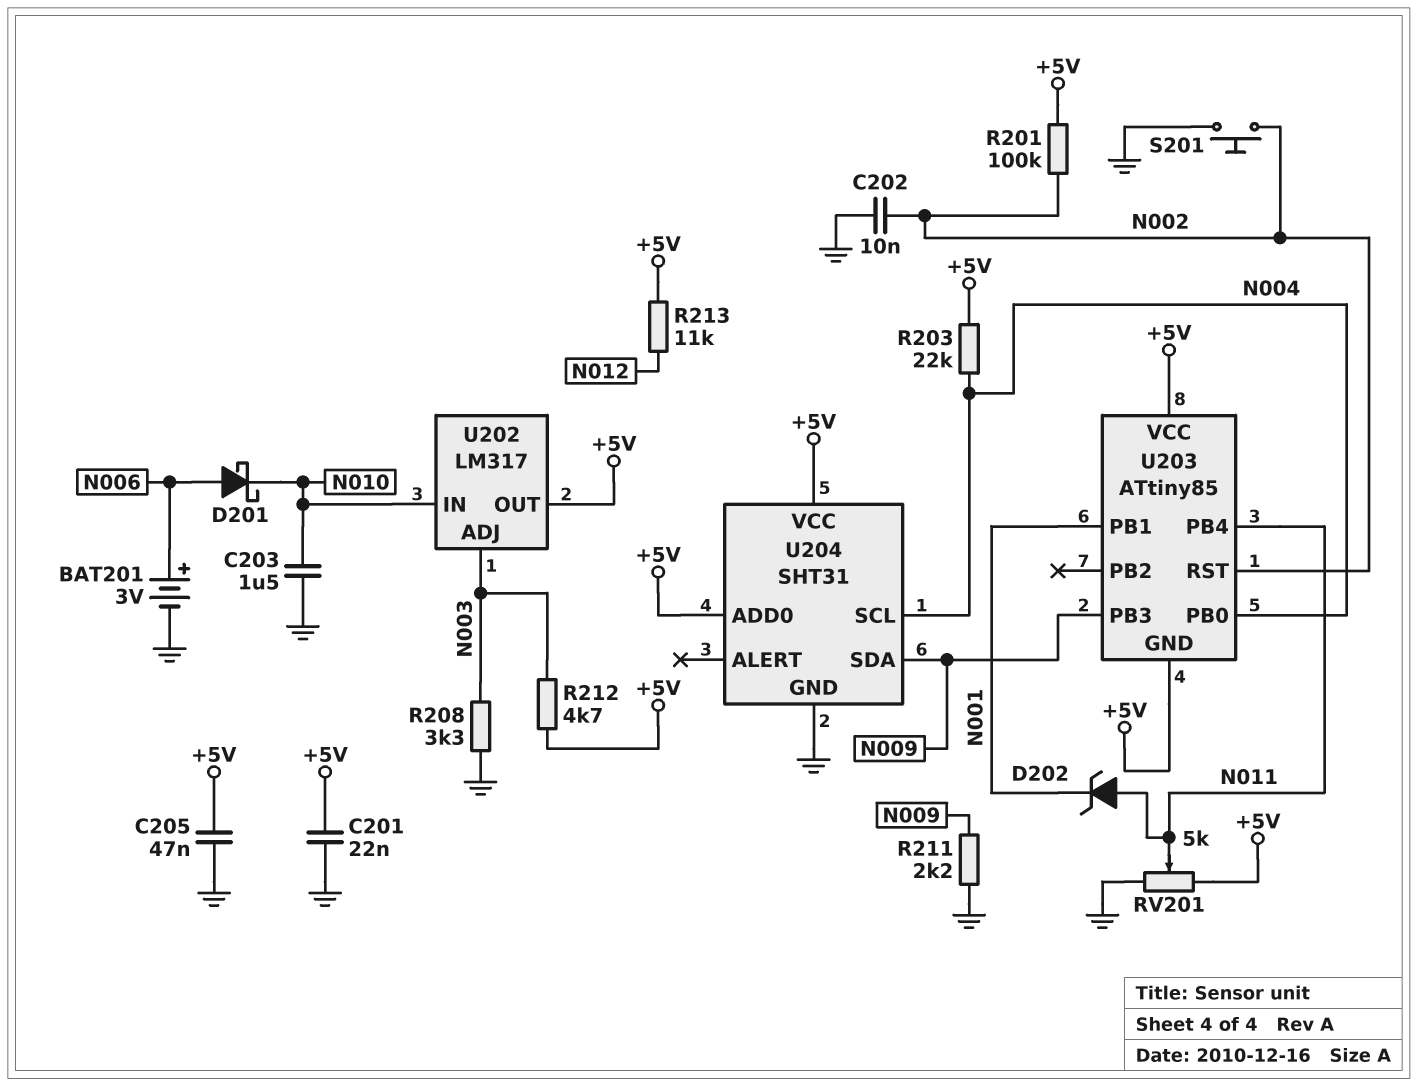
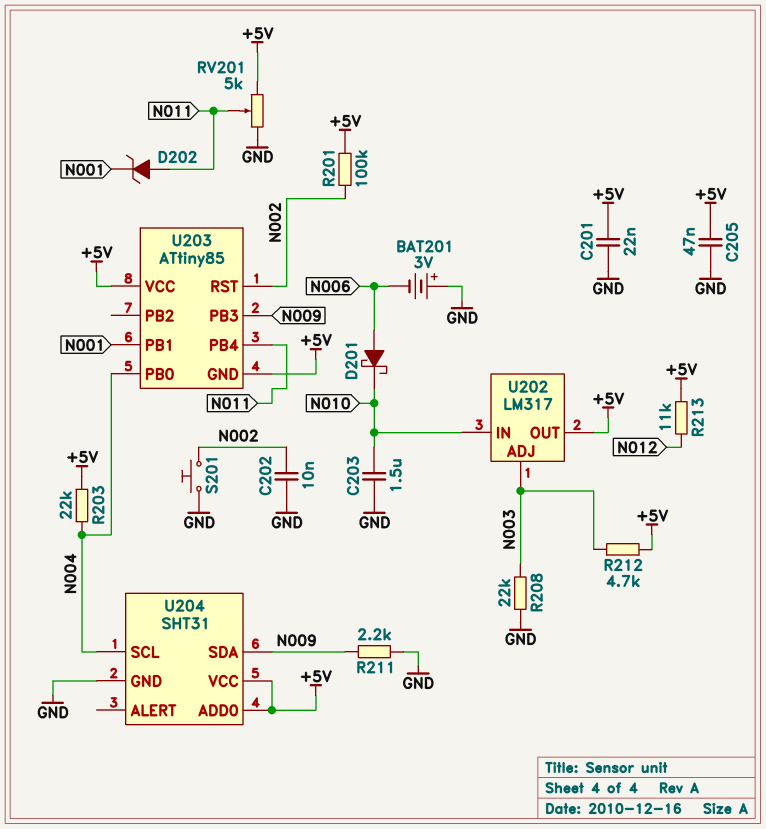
BAT201: 3V (plus N006, minus GND) -> 3V (plus GND, minus N006)
R208: 3.3k (GND, N003) -> 22k (GND, N003)

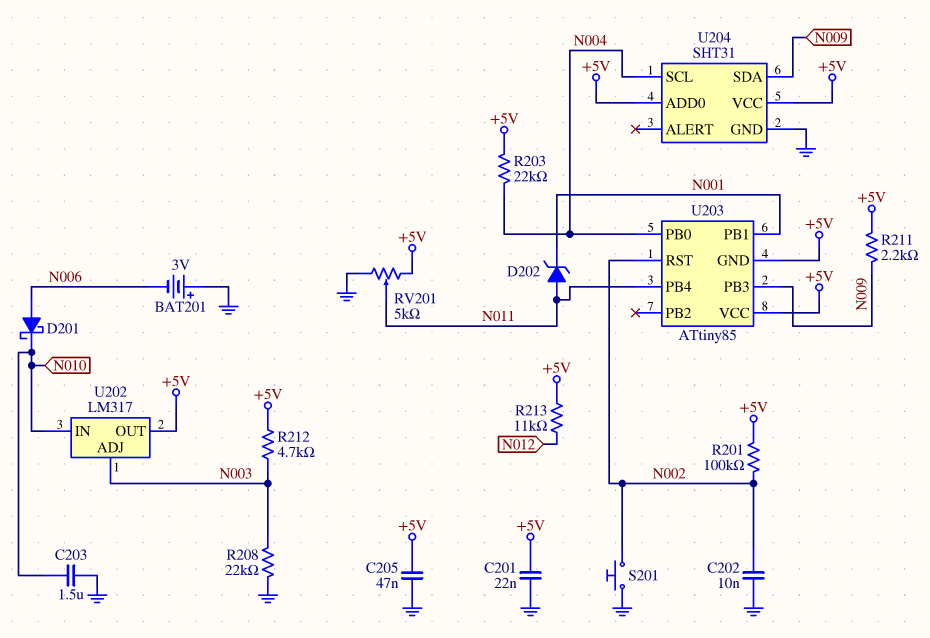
R211: 2.2k (GND, N009) -> 2.2k (+5V, N009)

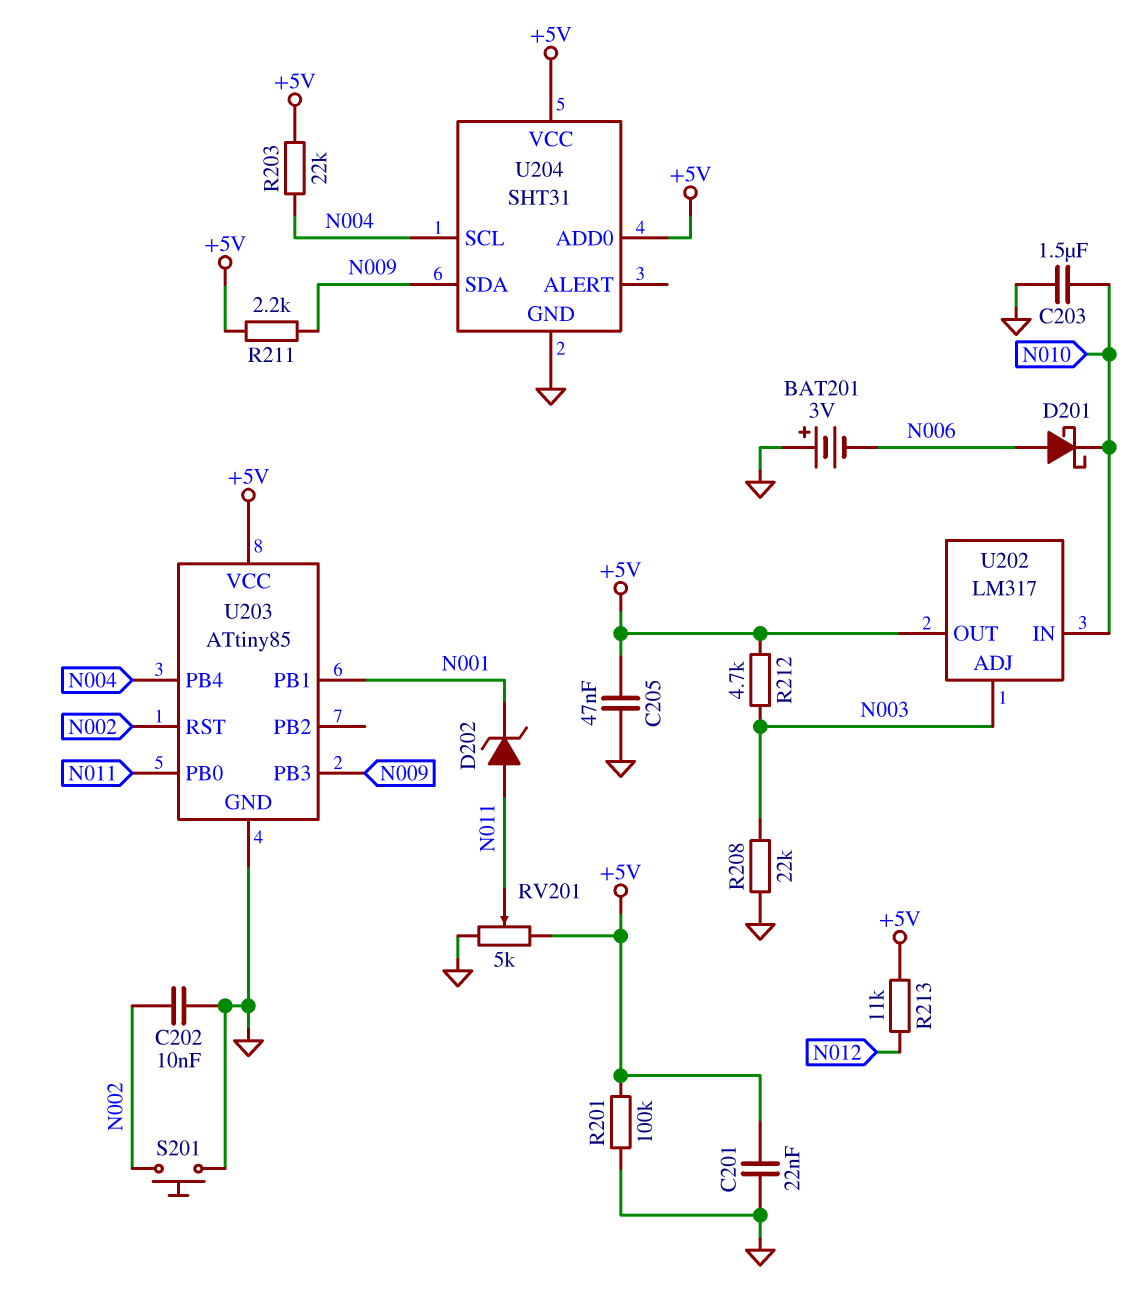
R201: 100k (+5V, N002) -> 100k (+5V, GND)
U203 pin GND: +5V -> GND
U203 pin PB0: N004 -> N011
U203 pin PB4: N011 -> N004

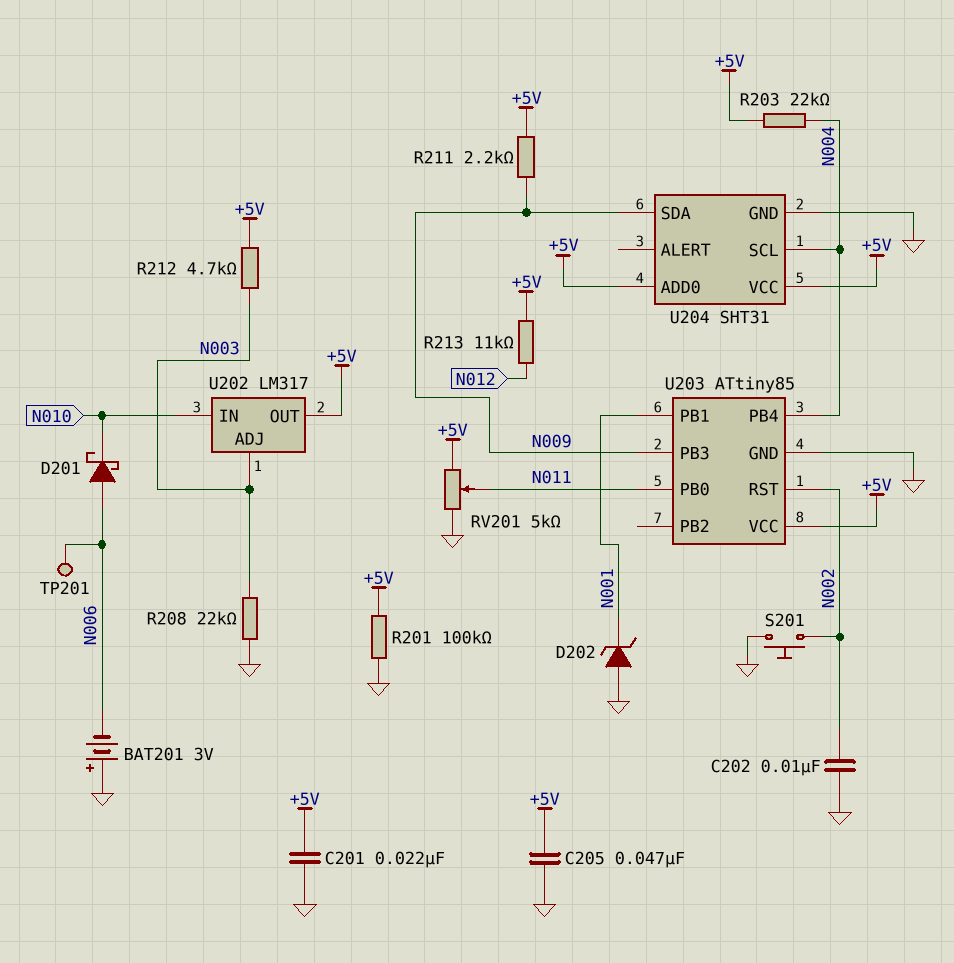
C203: 1.5uF (GND, N010) -> none
D202: zener (A N011, K N001) -> zener (A GND, K N001)
TP201: none -> test point (N006)

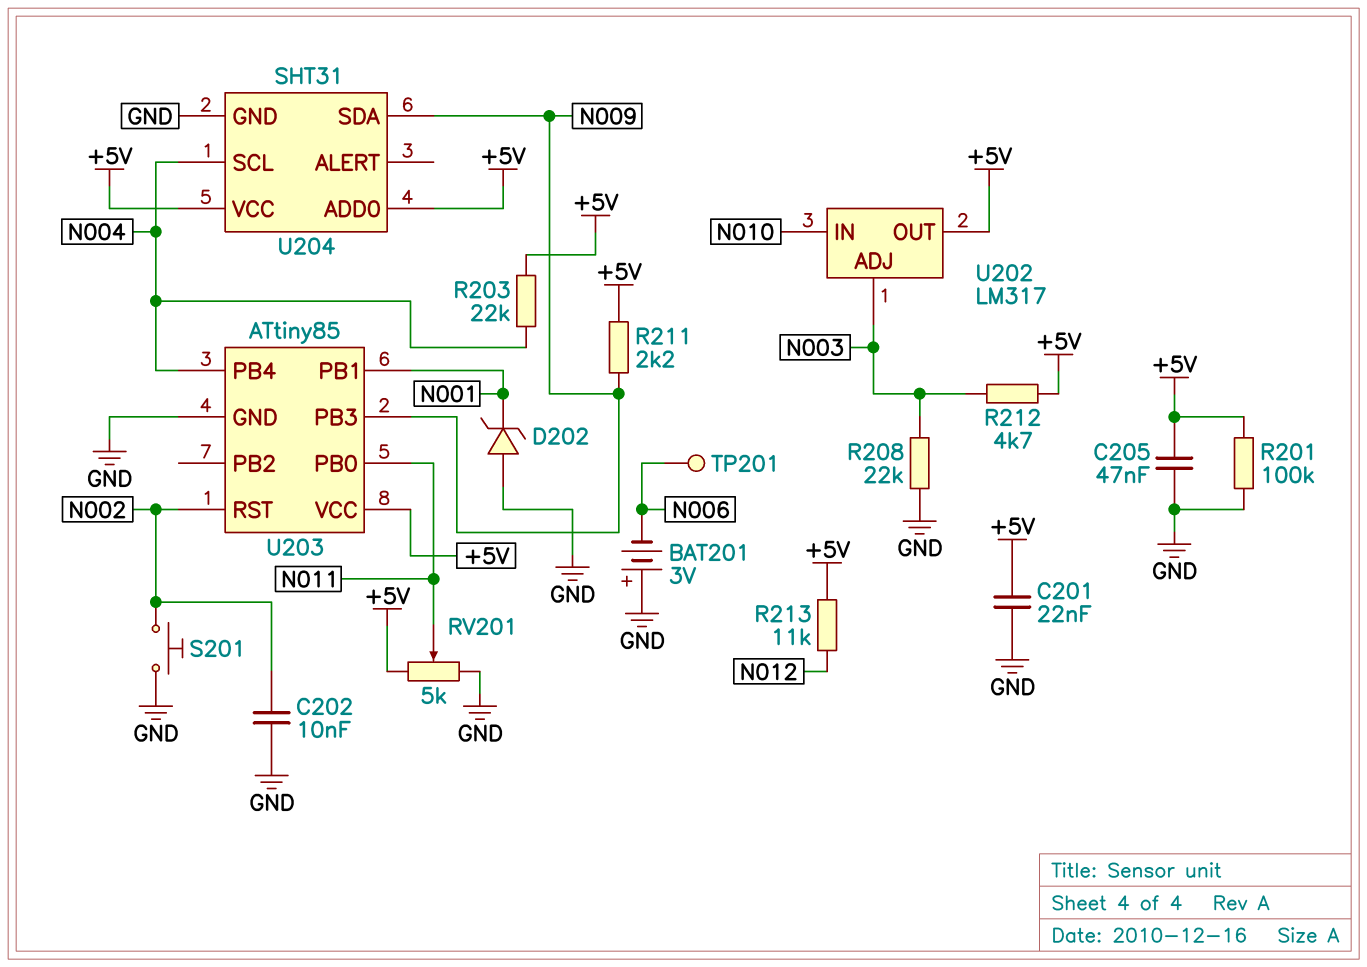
D201: schottky (A N006, K N010) -> none

